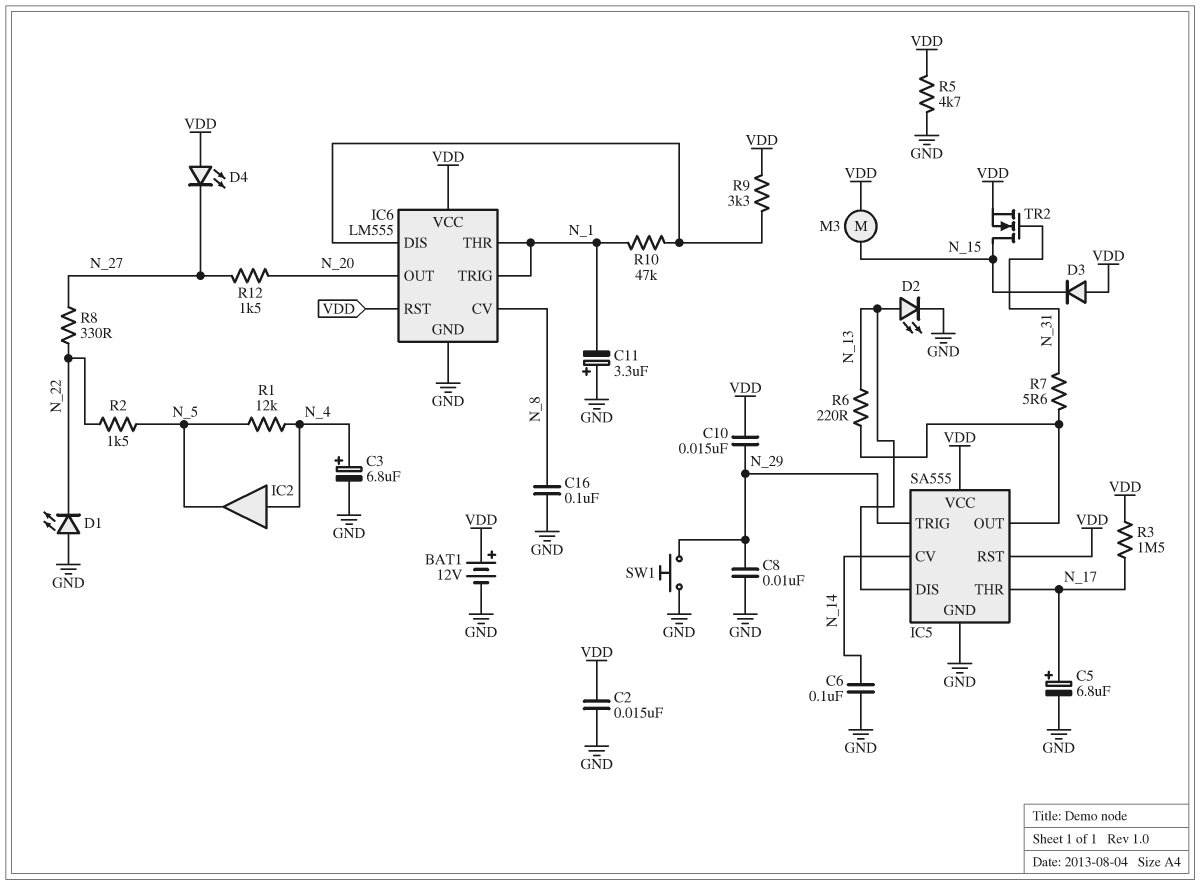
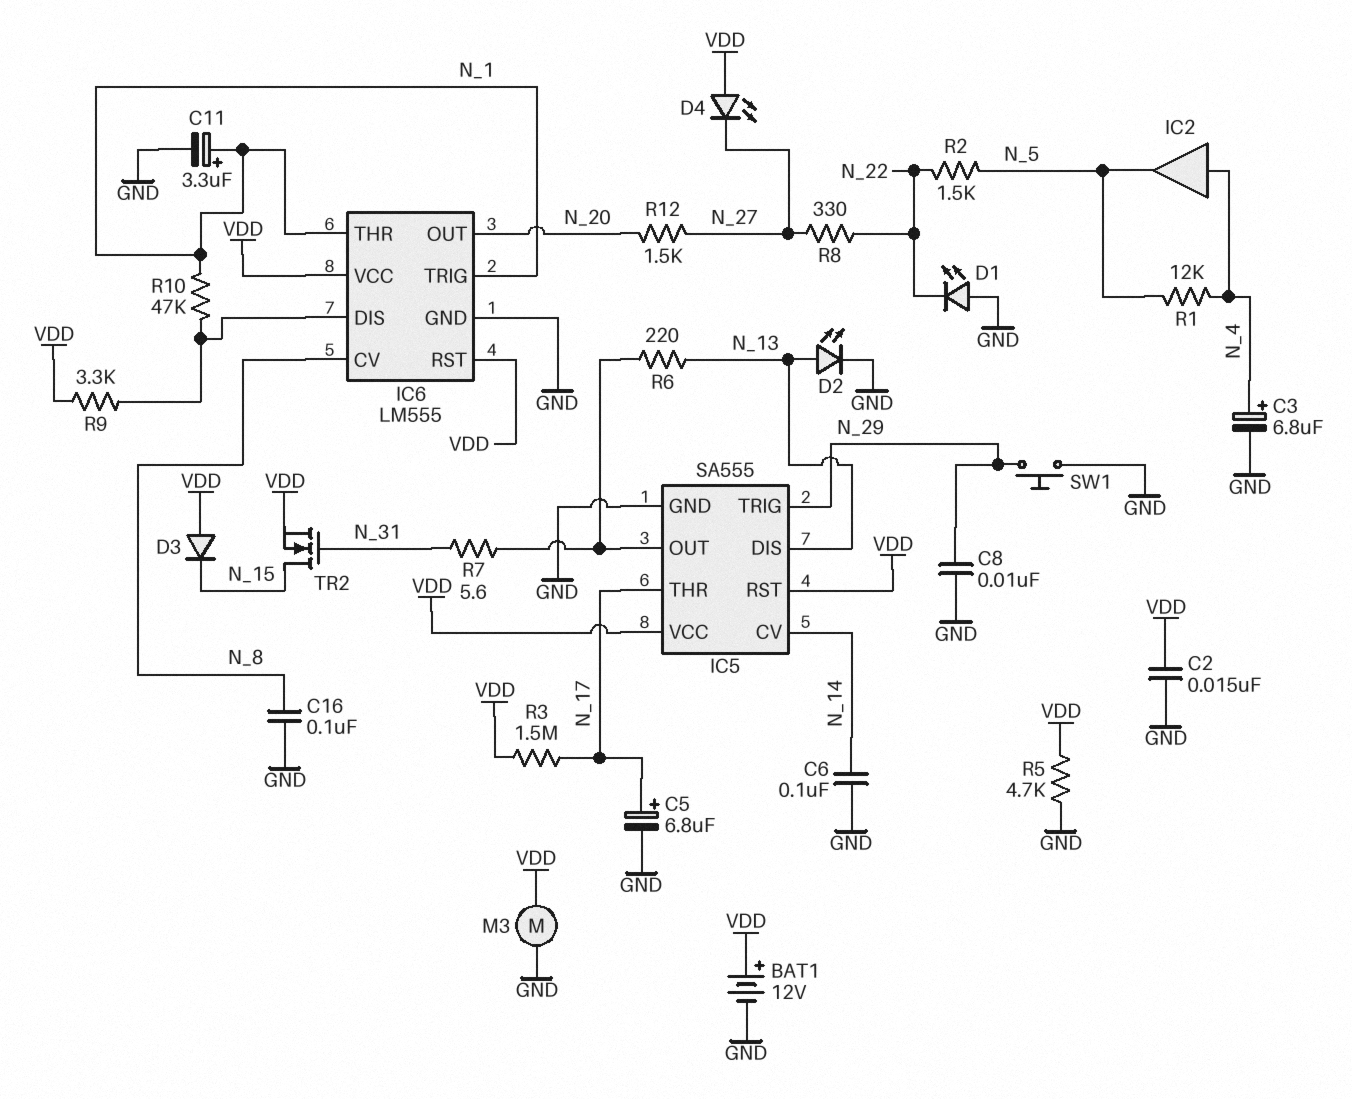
C10: 15nF (N_29, VDD) -> none
C11: 3.3uF (plus GND, minus N_1) -> 3.3uF (plus N_1, minus GND)
M3: motor (N_15, VDD) -> motor (GND, VDD)

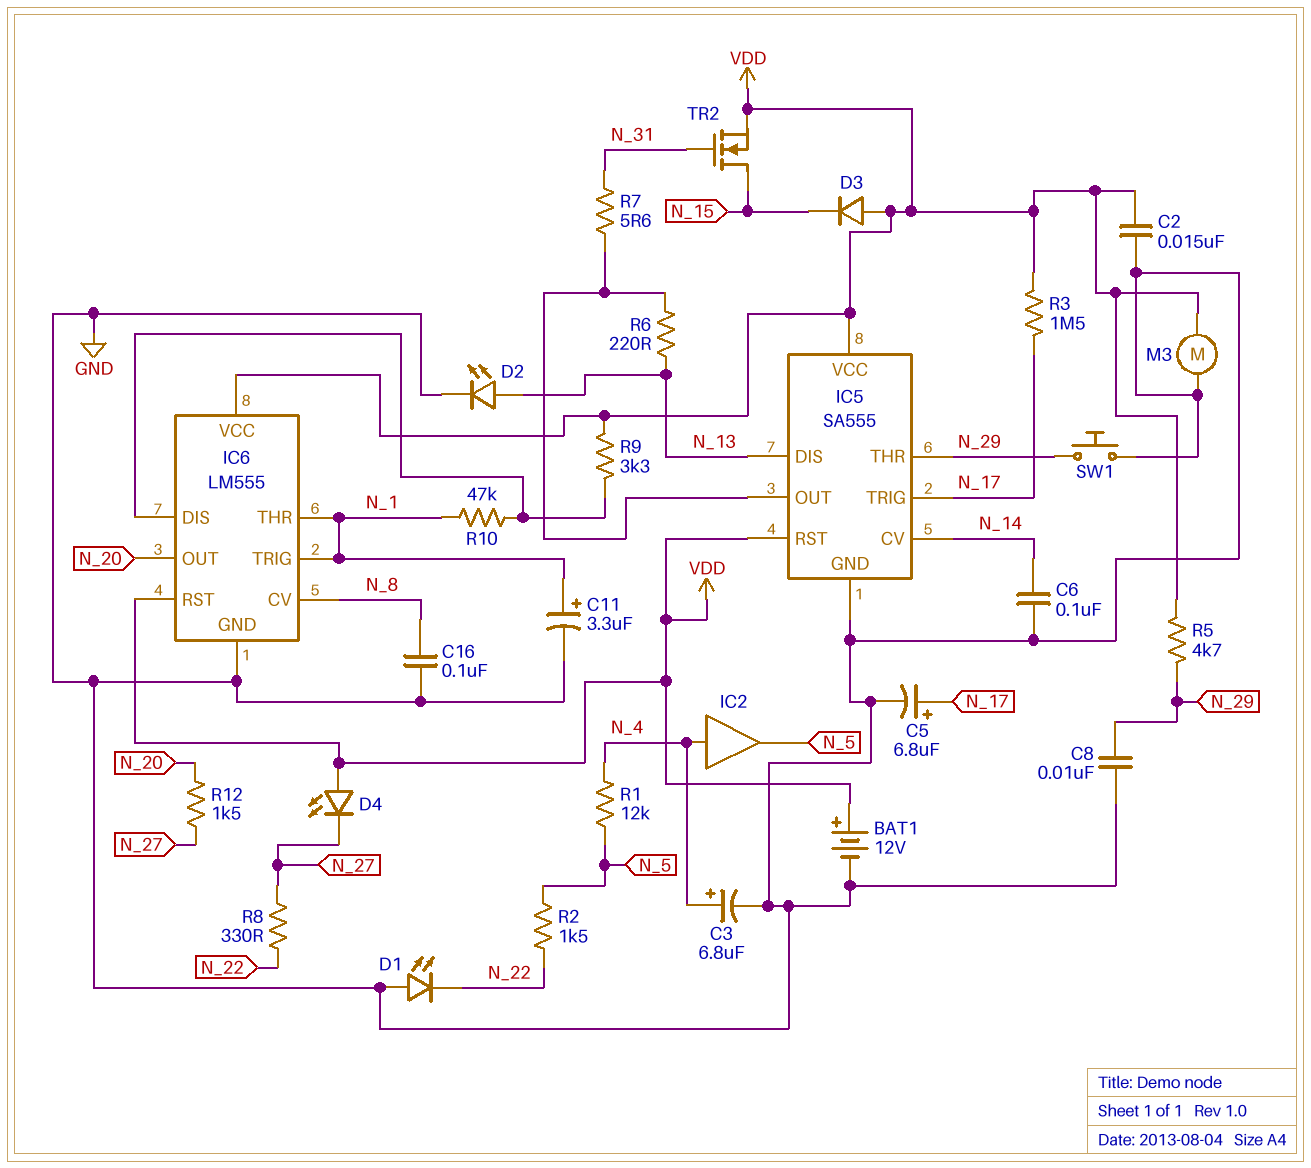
IC5 pin THR: N_17 -> N_29
IC5 pin TRIG: N_29 -> N_17
R5: 4.7k (GND, VDD) -> 4.7k (N_29, VDD)

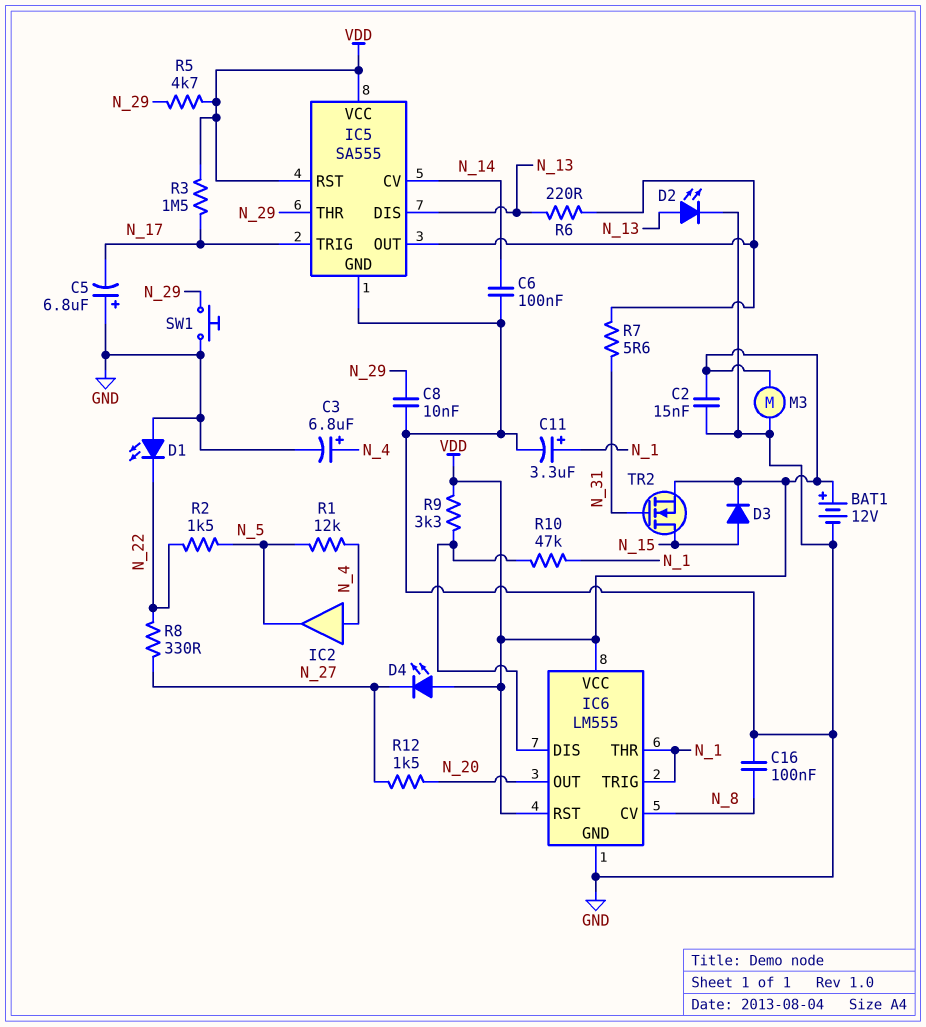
C5: 6.8uF (plus N_17, minus GND) -> 6.8uF (plus GND, minus N_17)
D3: diode (A VDD, K N_15) -> diode (A N_15, K VDD)

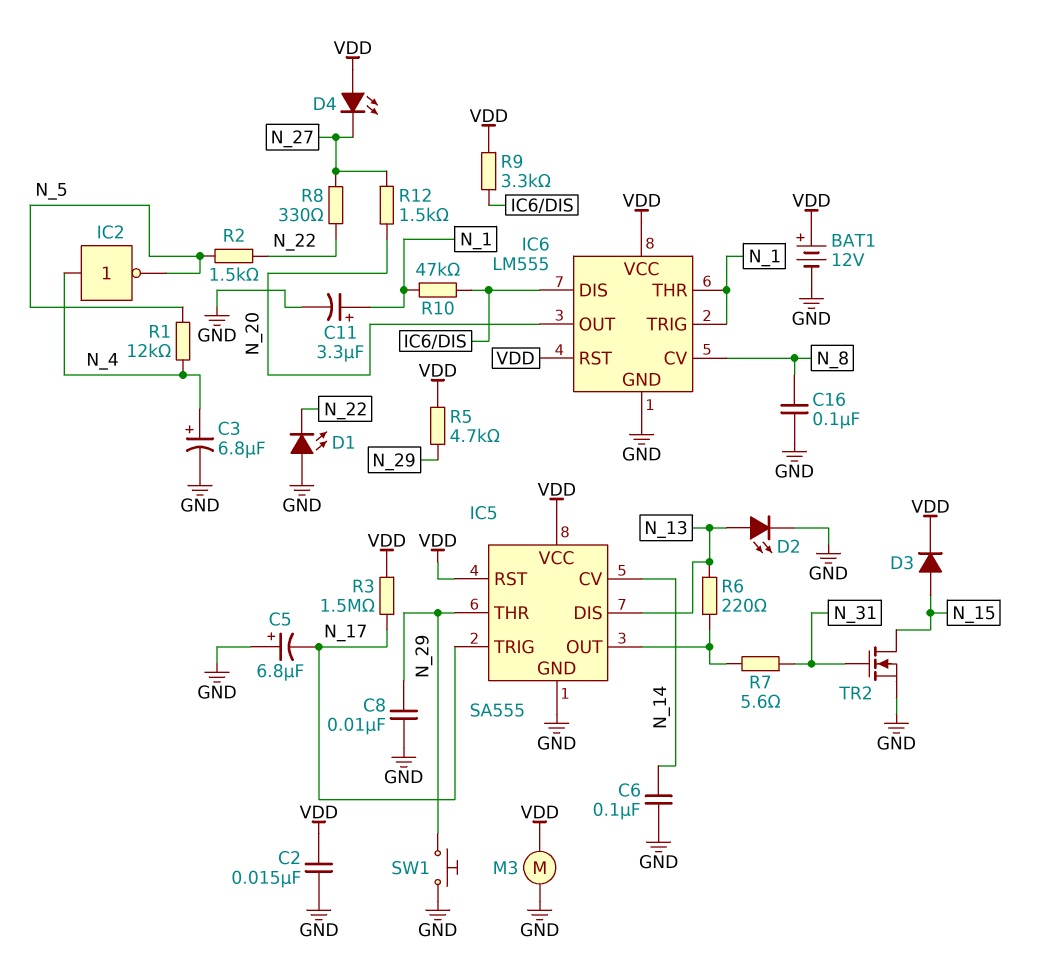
IC2: buffer (in N_4, out N_5) -> NOT (in N_4, out N_5)
TR2: NMOS (G N_31, D N_15, S VDD) -> NMOS (G N_31, D N_15, S GND)

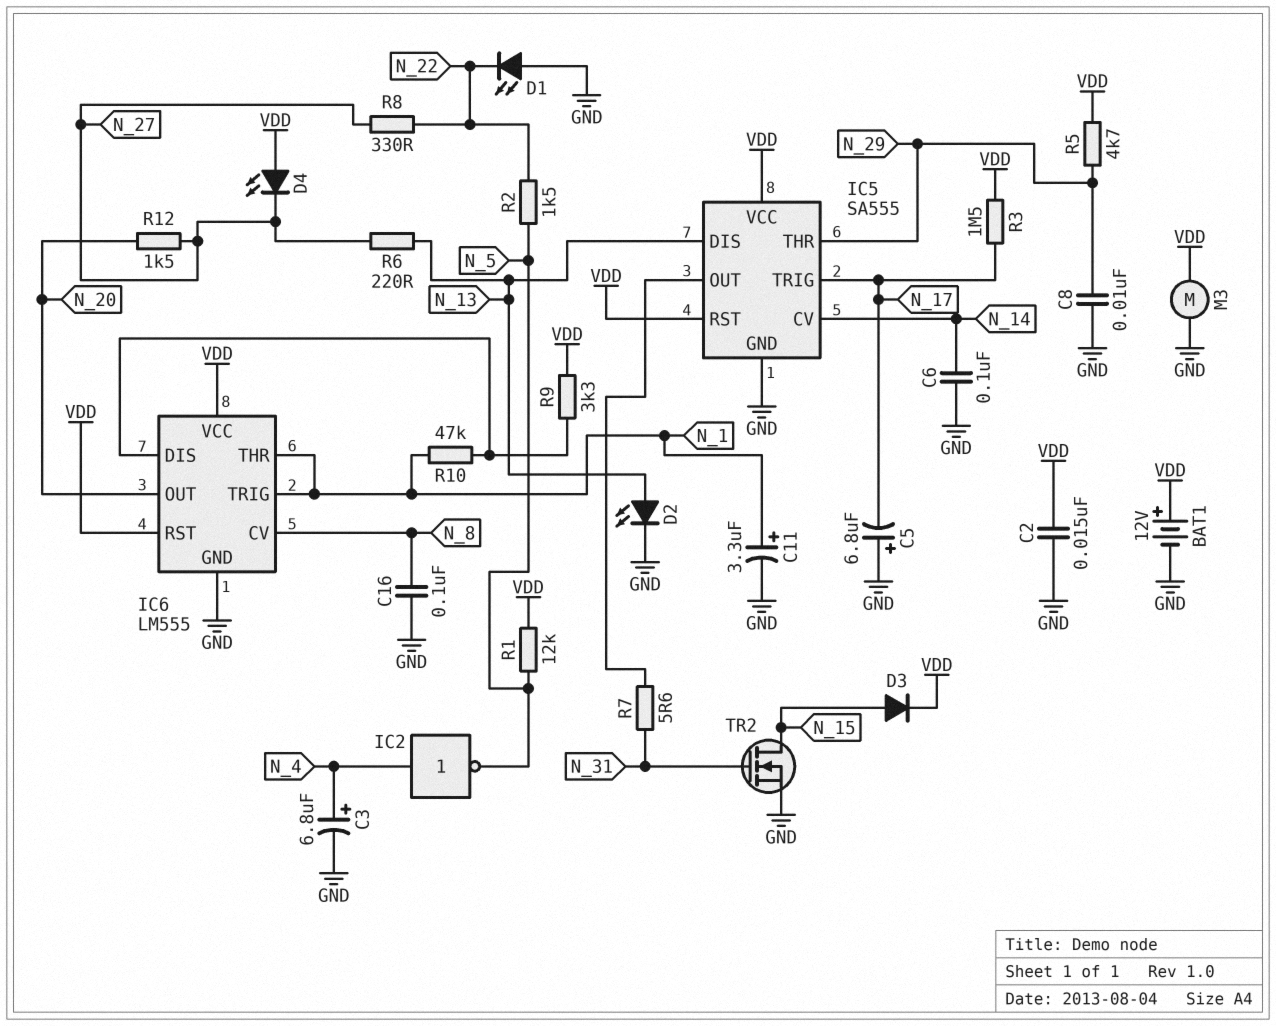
R1: 12k (N_4, N_5) -> 12k (N_5, VDD)
R6: 220 (IC5/OUT, N_13) -> 220 (N_13, N_27)
SW1: button (GND, N_29) -> none

